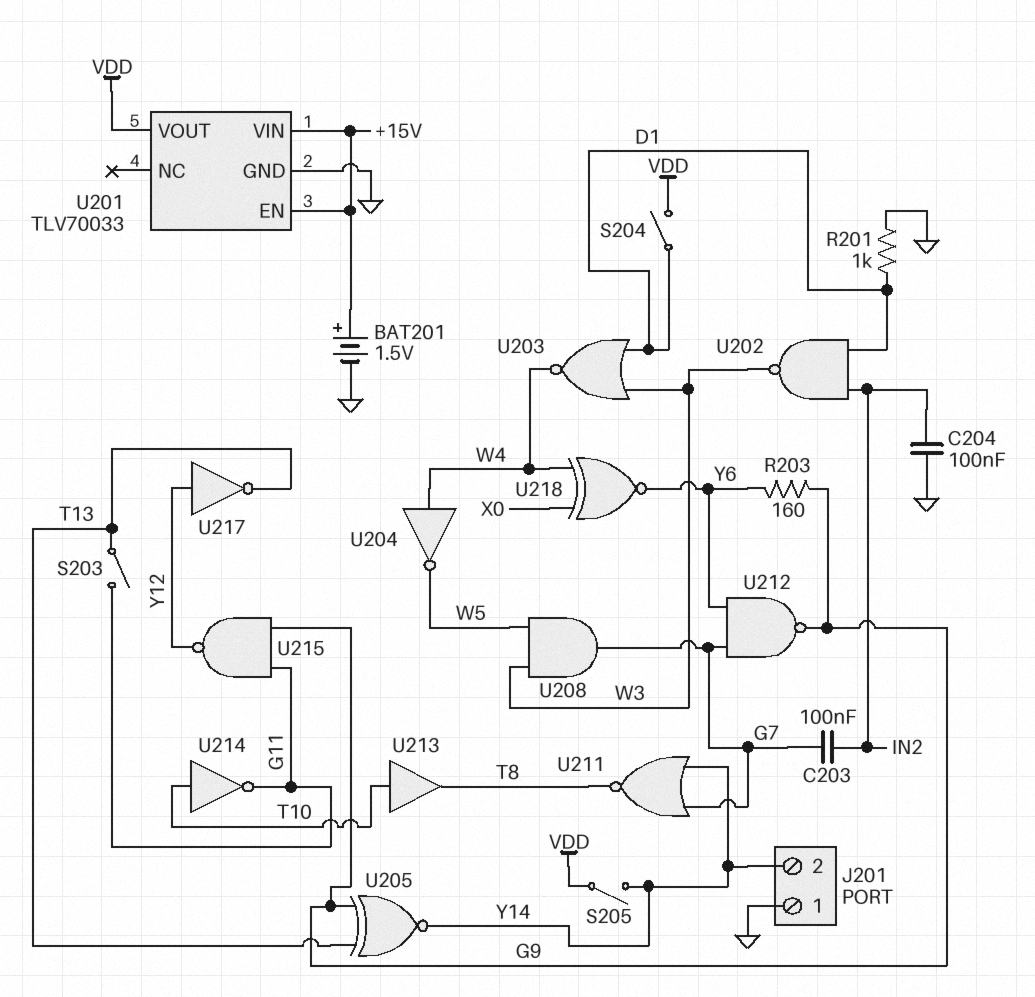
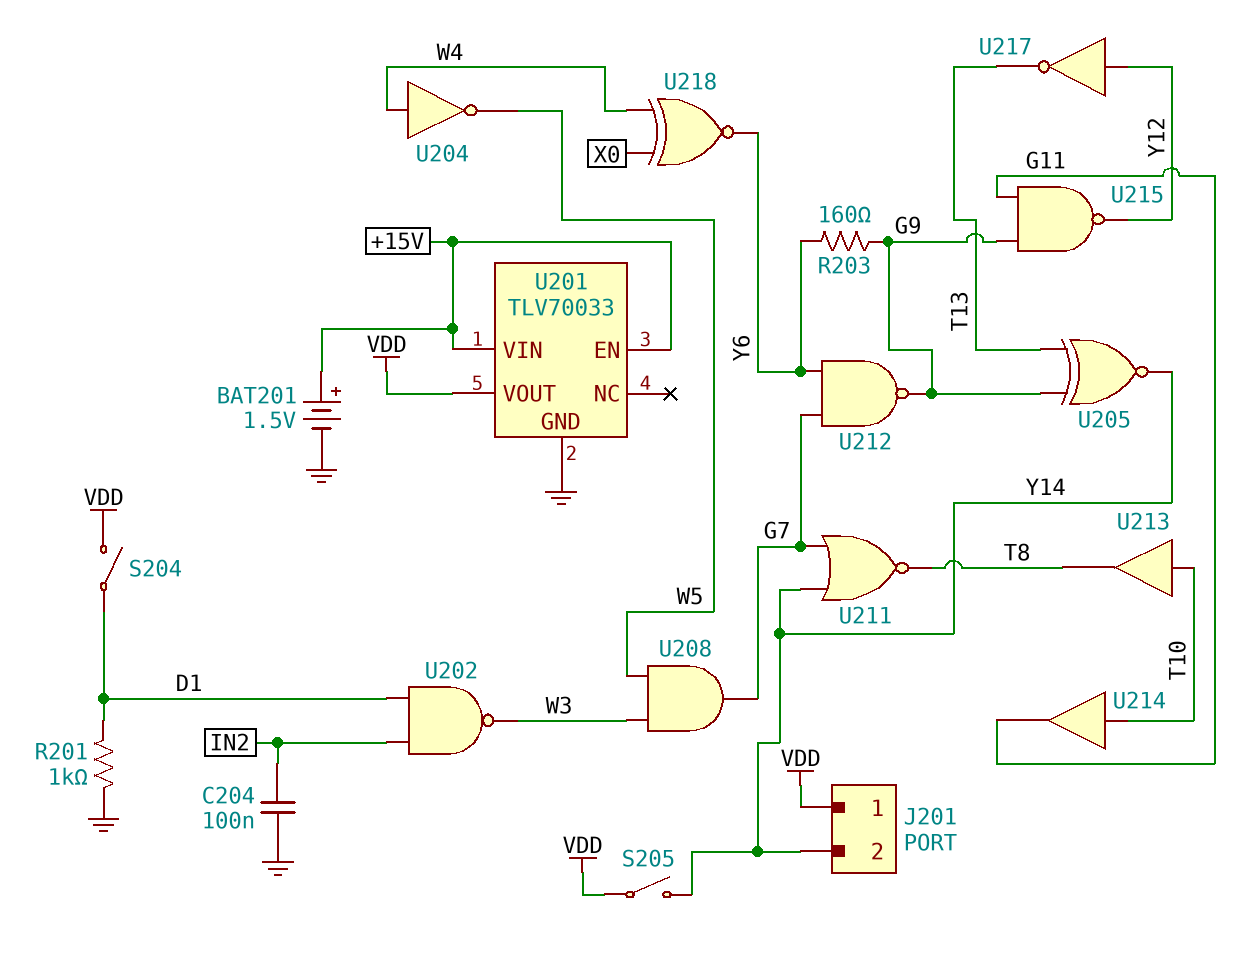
C203: 100nF (G7, IN2) -> none
J201 pin 1: GND -> VDD
S203: switch (G11, T13) -> none
U203: NOR (in D1, in W3, out W4) -> none
U214: NOT (in T10, out G11) -> buffer (in T10, out G11)

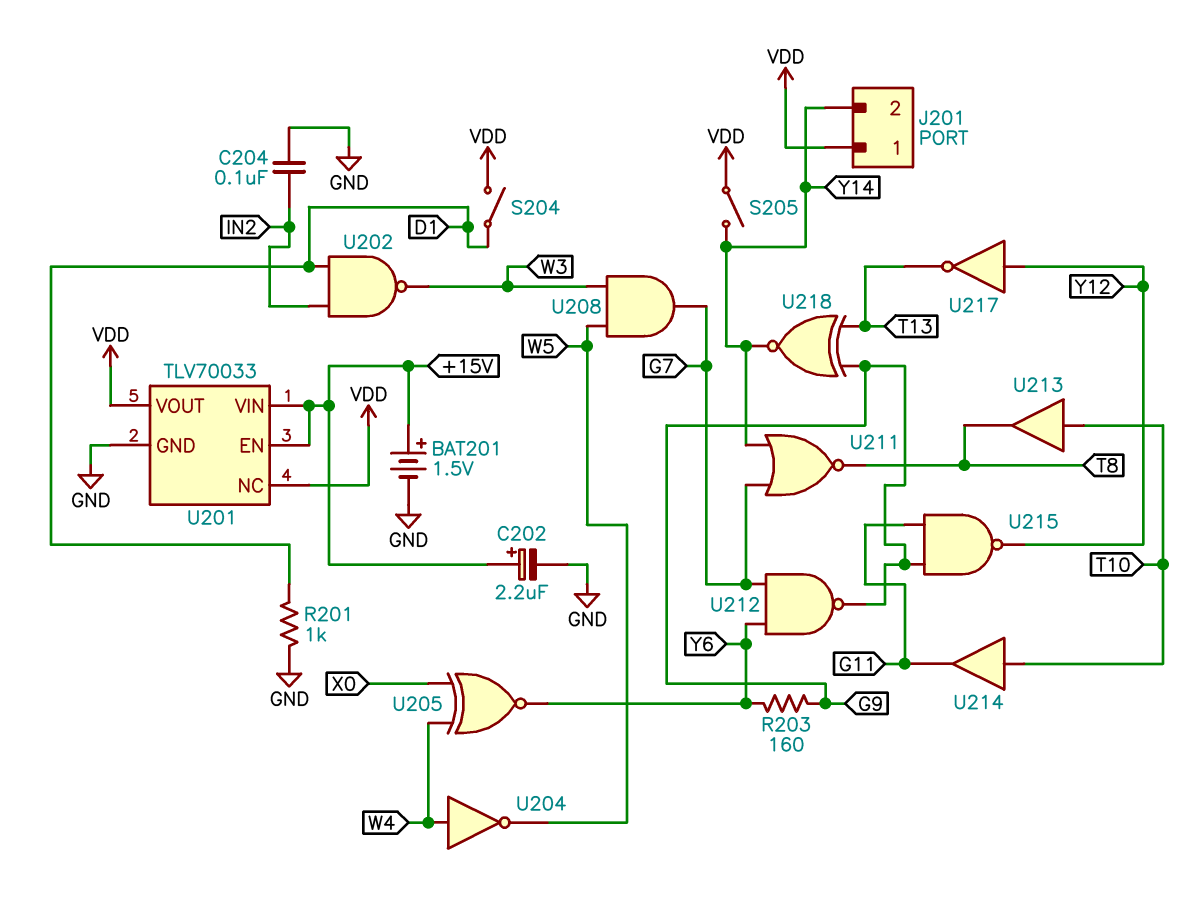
C202: none -> 2.2uF (plus +15V, minus GND)
U201 pin NC: none -> VDD
U205: XNOR (in G9, in T13, out Y14) -> XNOR (in W4, in X0, out Y6)
U218: XNOR (in W4, in X0, out Y6) -> XNOR (in G9, in T13, out Y14)

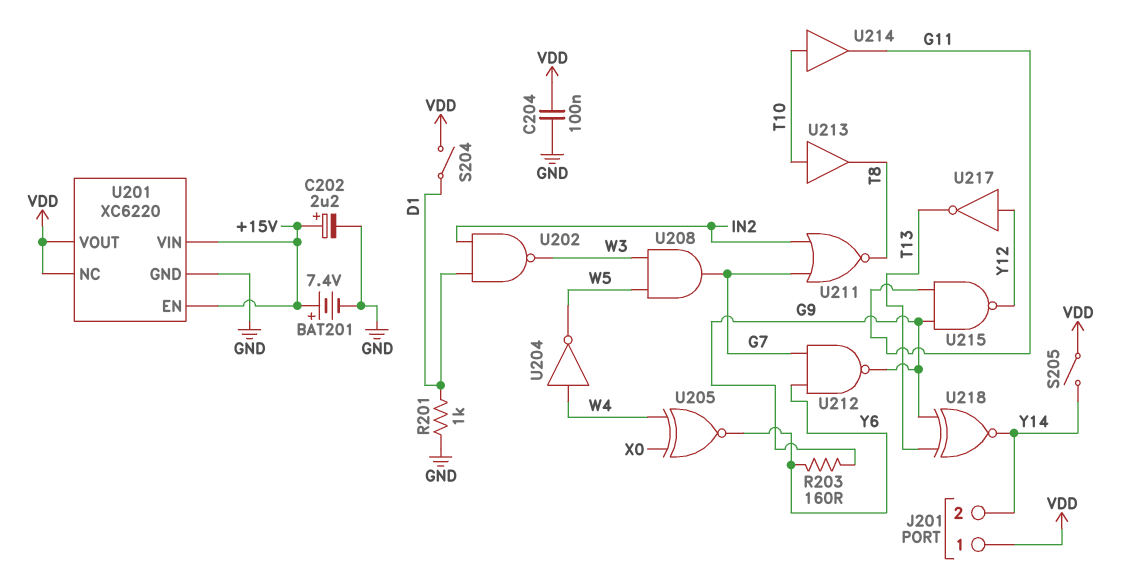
BAT201: 1.5V (plus +15V, minus GND) -> 7.4V (plus +15V, minus GND)
C204: 100nF (GND, IN2) -> 100nF (GND, VDD)
U201: TLV70033 -> XC6220
U211: NOR (in G7, in Y14, out T8) -> NOR (in G7, in IN2, out T8)

